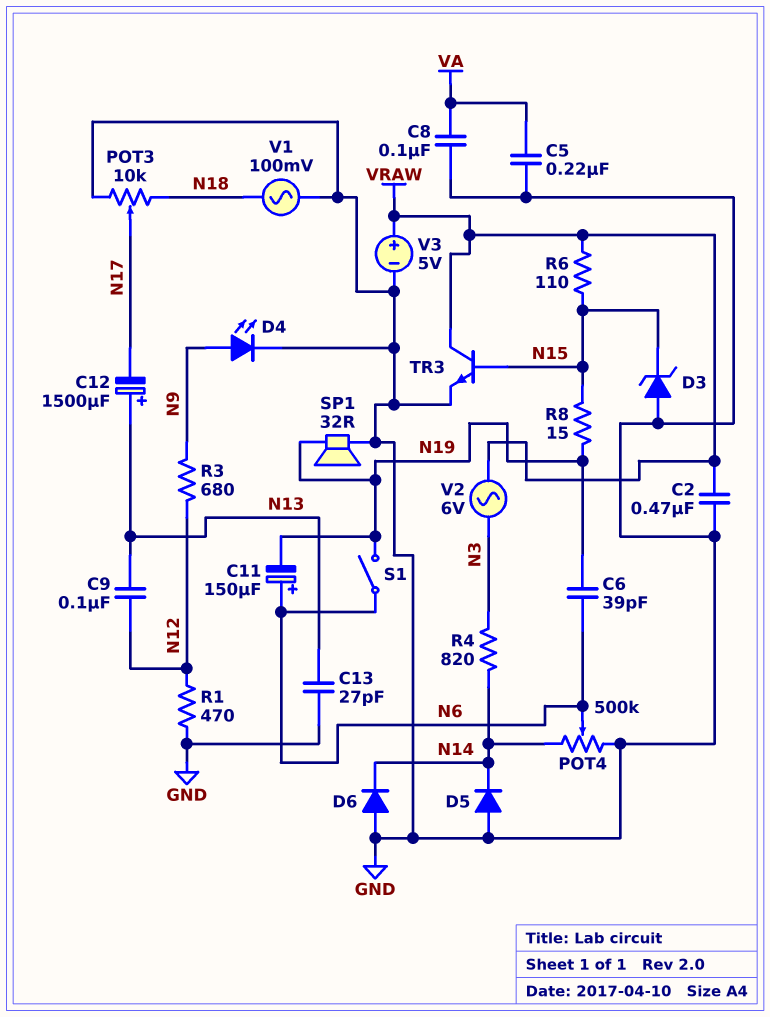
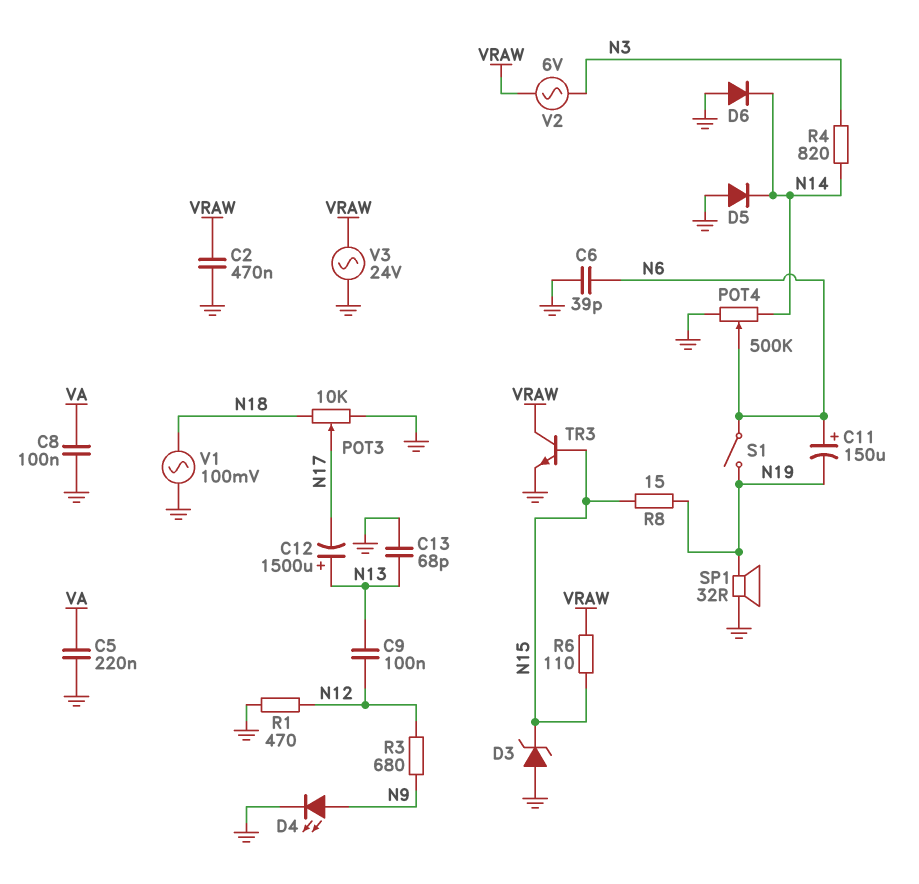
C6: 39pF (N6, N19) -> 39pF (GND, N6)
C13: 27pF (GND, N13) -> 68pF (GND, N13)
V3: 5V (plus VRAW, minus GND) -> AC 24V (GND, VRAW)

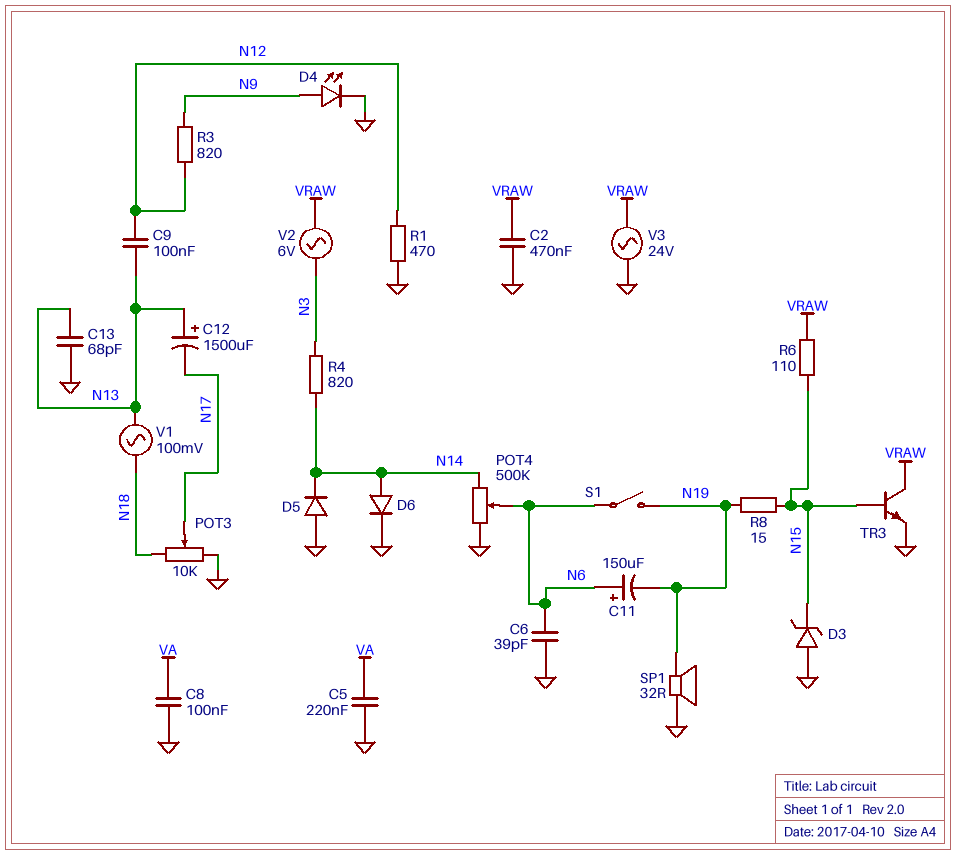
D6: diode (A GND, K N14) -> diode (A N14, K GND)
R3: 680 (N9, N12) -> 820 (N9, N12)
V1: AC 100mV (GND, N18) -> AC 100mV (N13, N18)

